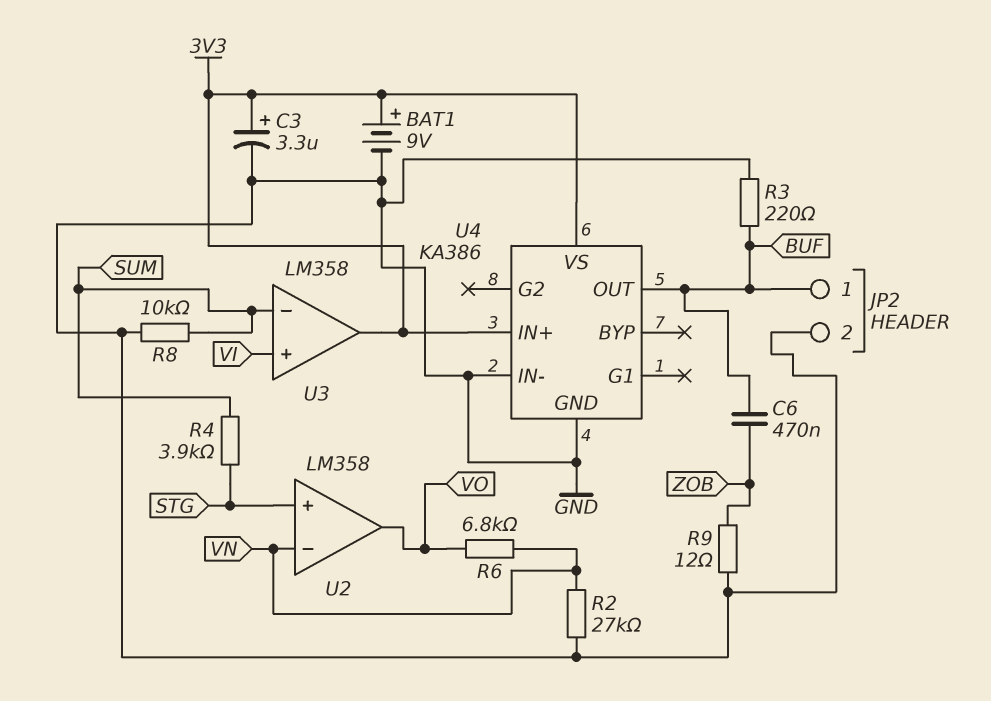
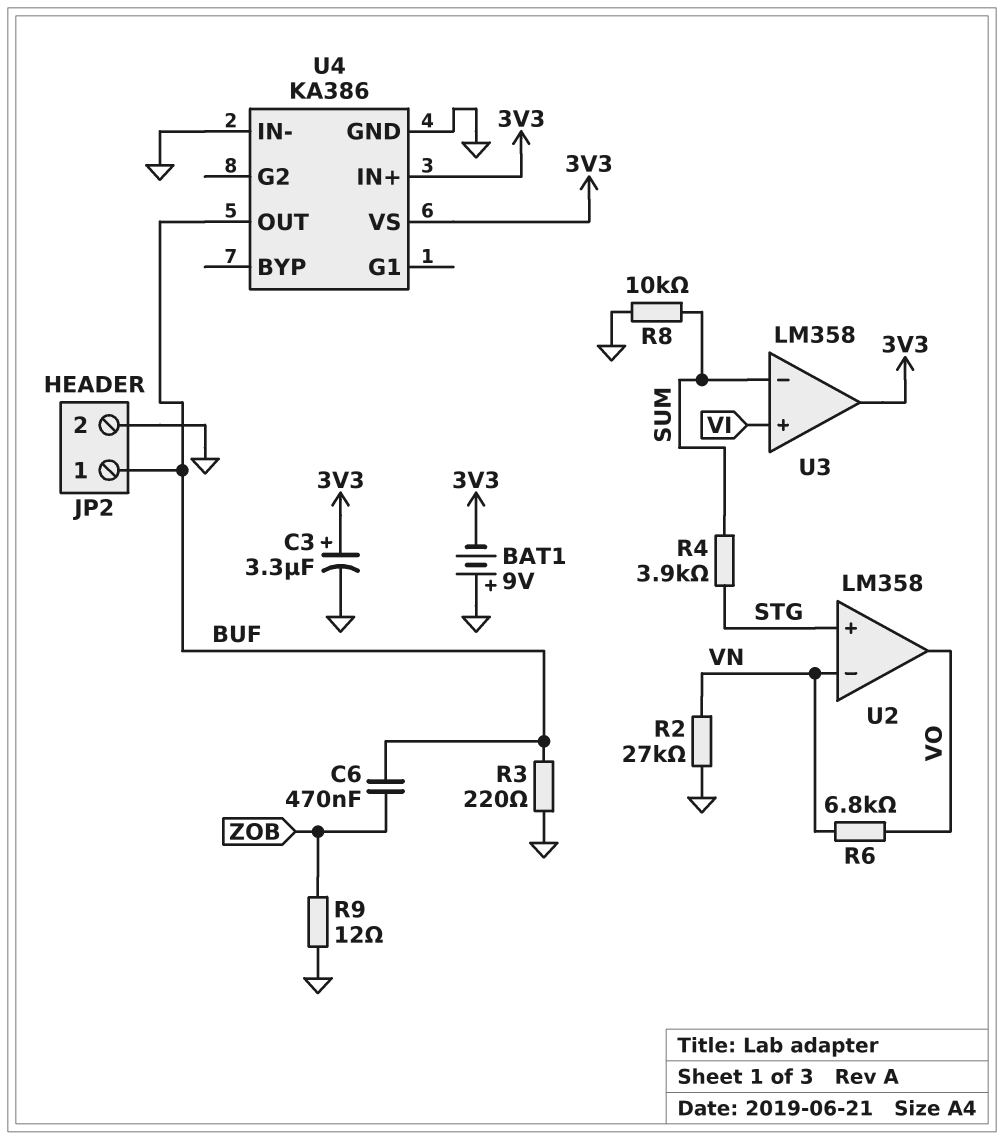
BAT1: 9V (plus 3V3, minus GND) -> 9V (plus GND, minus 3V3)

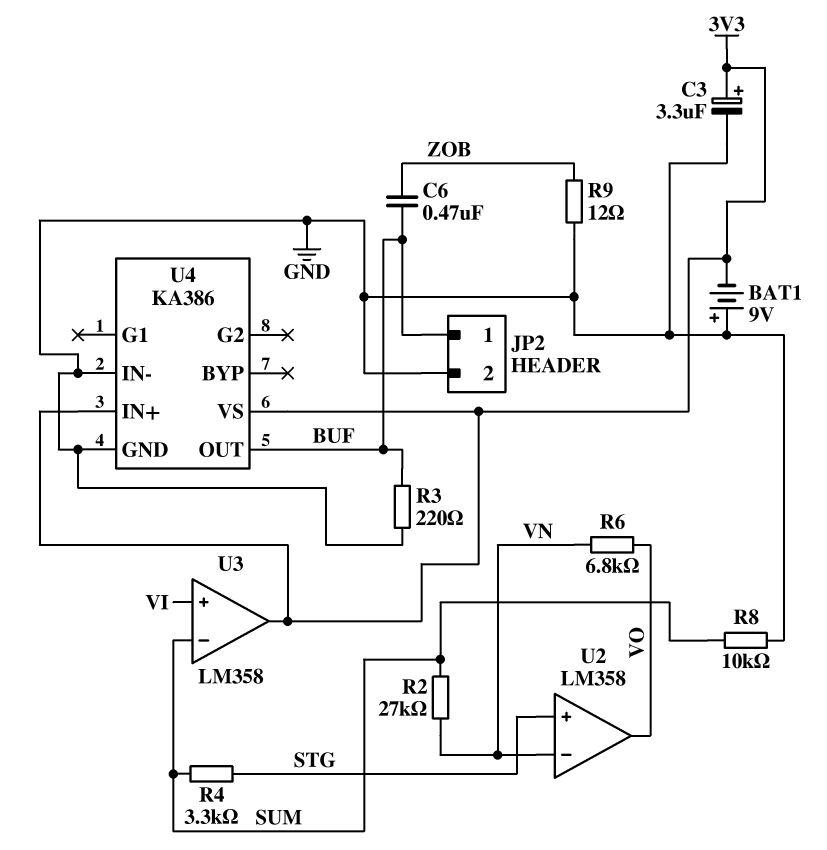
R2: 27k (GND, VN) -> 27k (SUM, VN)
R4: 3.9k (STG, SUM) -> 3.3k (STG, SUM)

